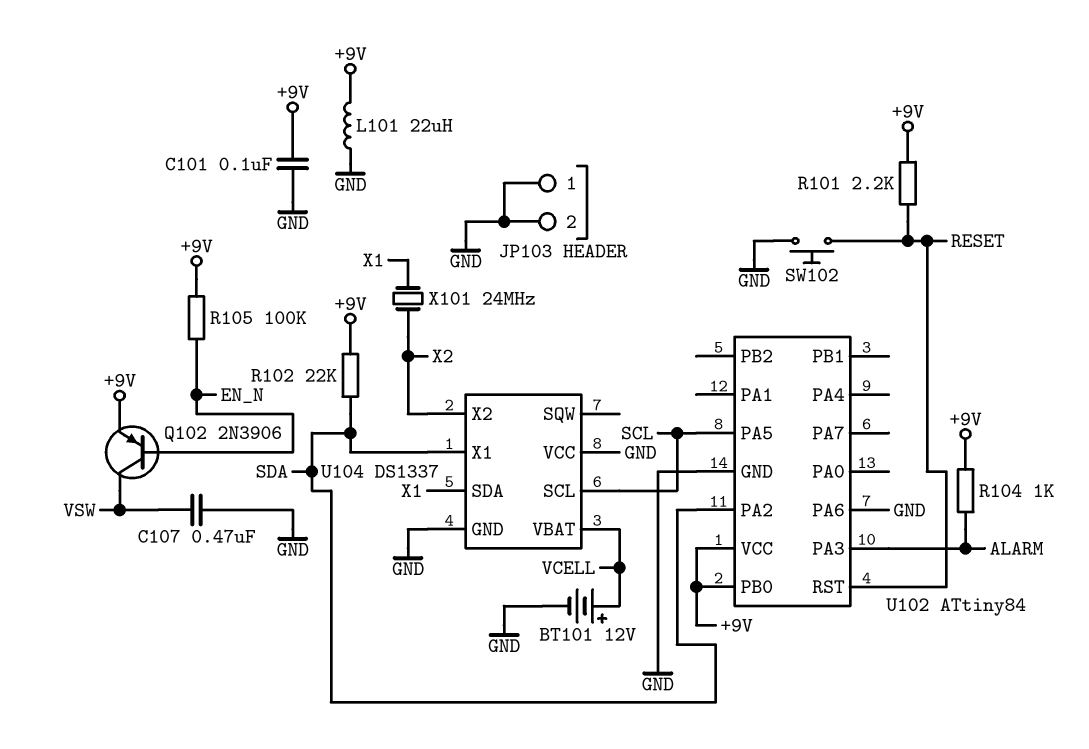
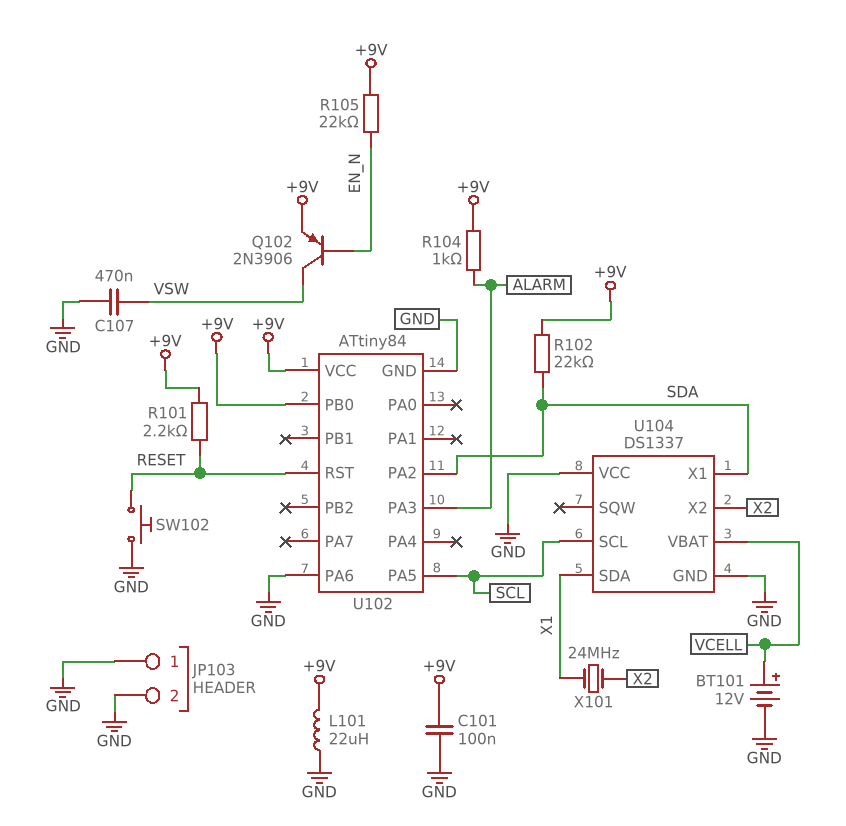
R105: 100k (+9V, EN_N) -> 22k (+9V, EN_N)

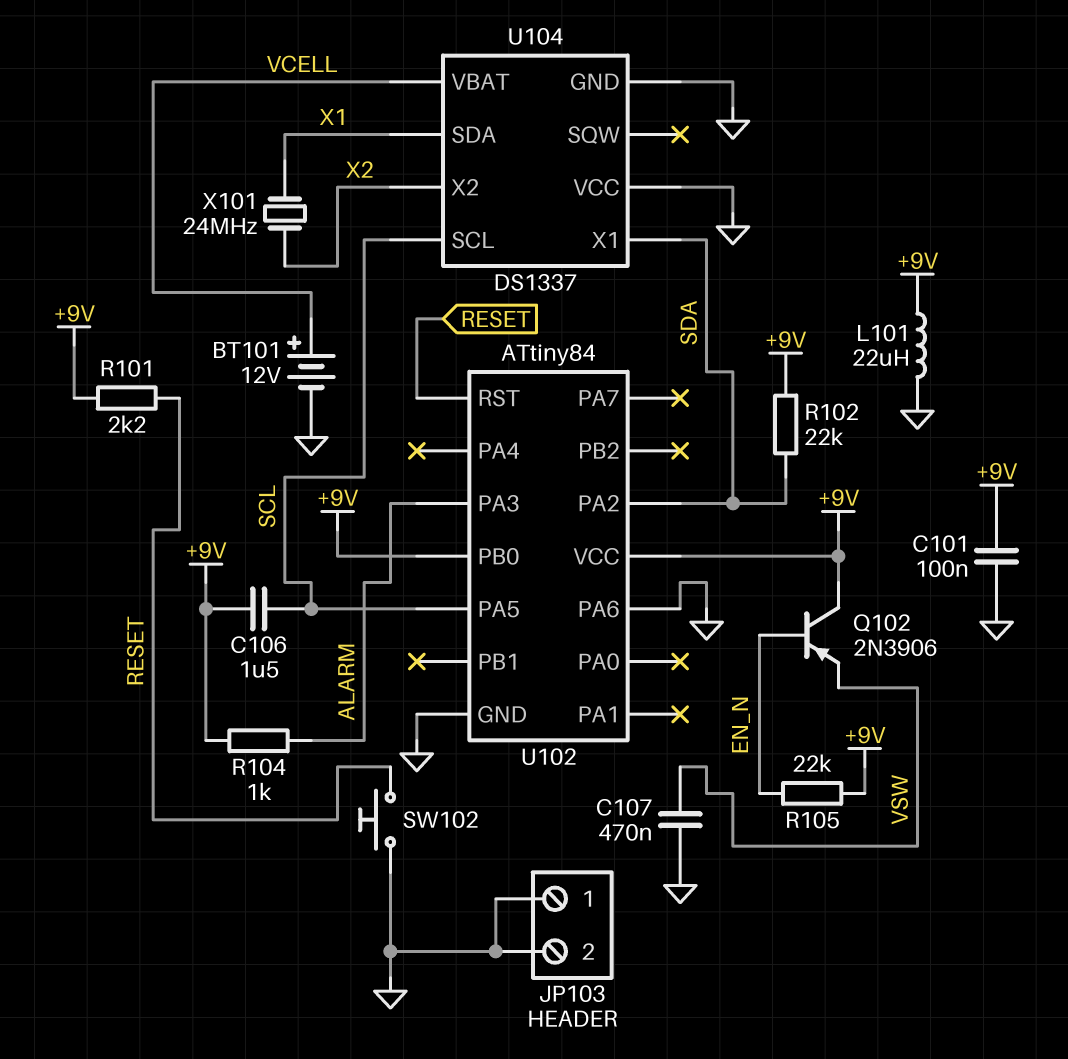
C106: none -> 1.5uF (+9V, SCL)
Q102: PNP 2N3906 (B EN_N, C VSW, E +9V) -> PNP 2N3906 (B EN_N, C +9V, E VSW)

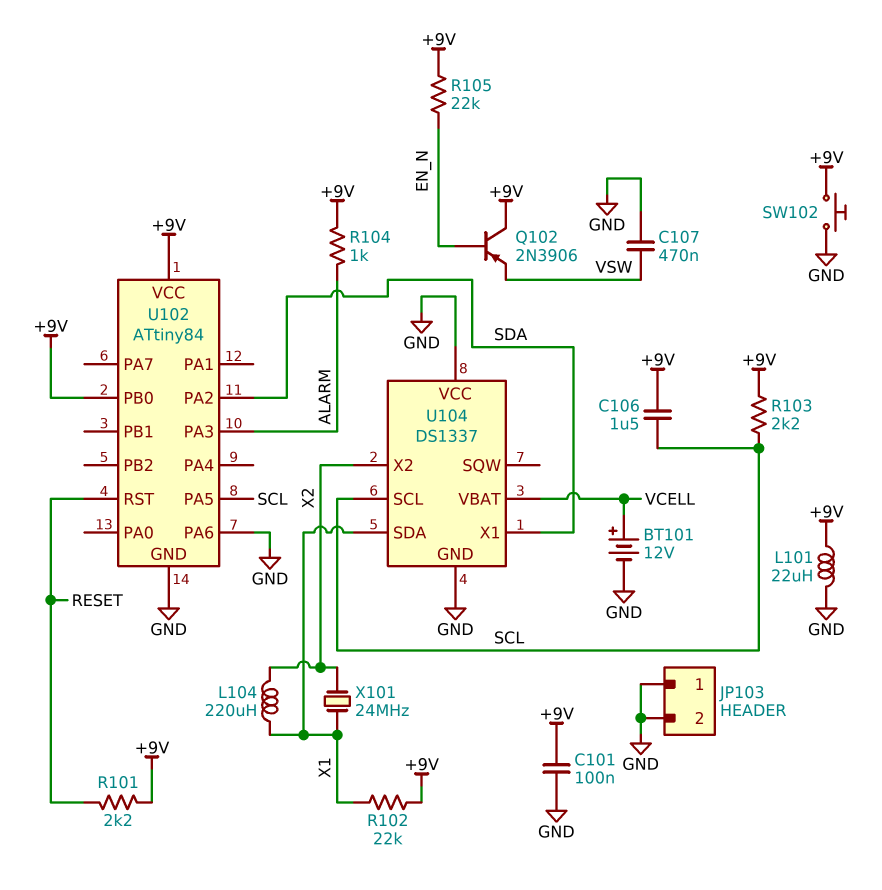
L104: none -> 220uH (X1, X2)
R102: 22k (+9V, SDA) -> 22k (+9V, X1)
R103: none -> 2.2k (+9V, SCL)
SW102: button (GND, RESET) -> button (+9V, GND)

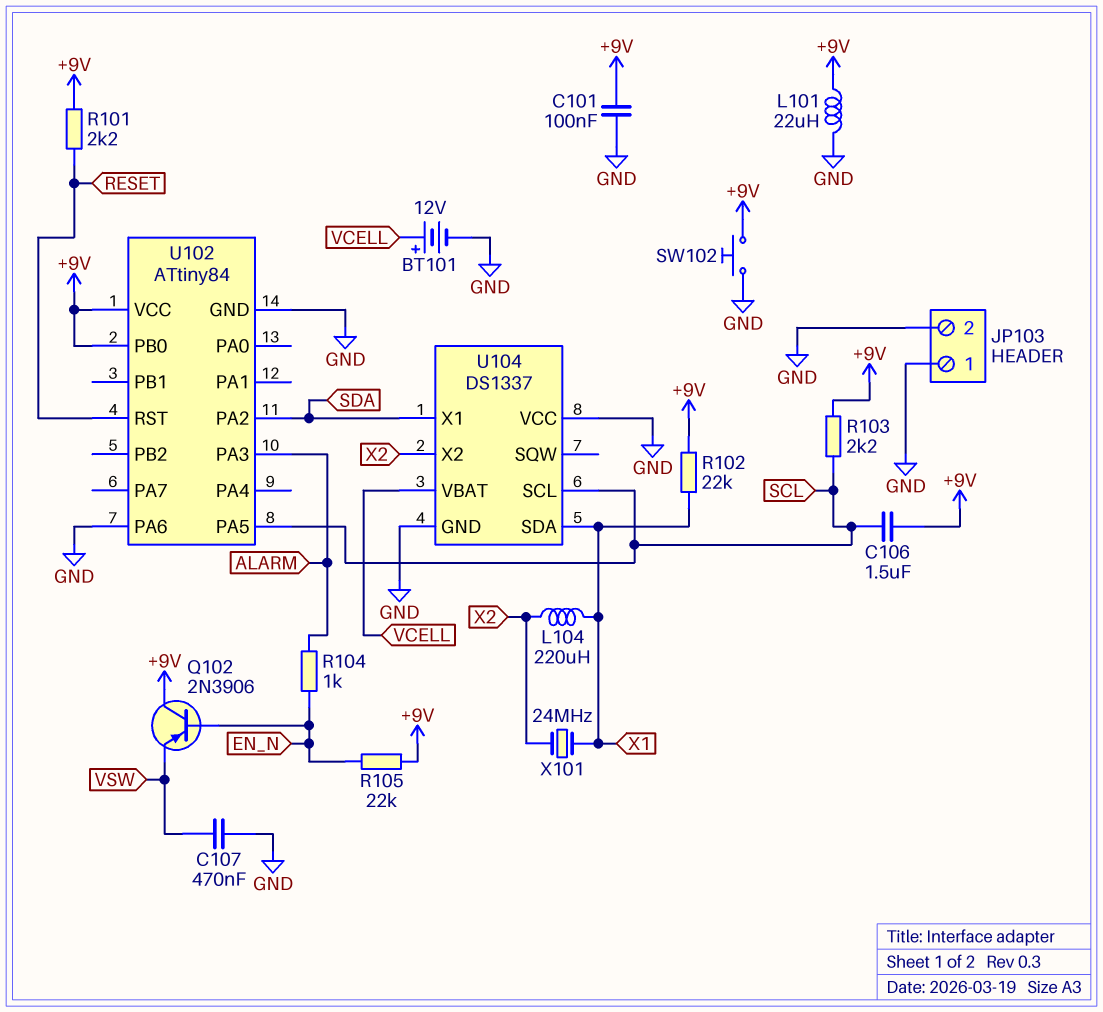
R104: 1k (+9V, ALARM) -> 1k (ALARM, EN_N)

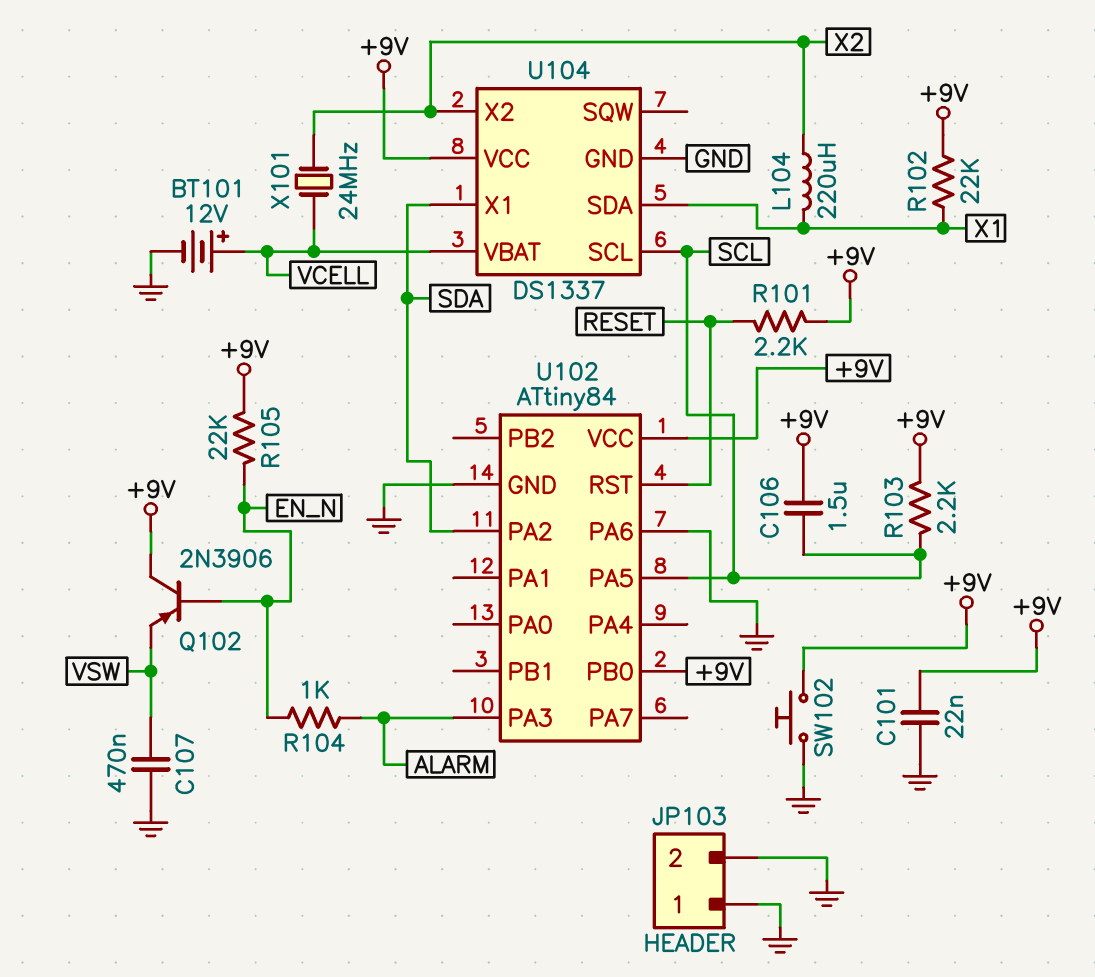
C101: 100nF (+9V, GND) -> 22nF (+9V, GND)
L101: 22uH (+9V, GND) -> none
U104 pin VCC: GND -> +9V
X101: 24MHz (X1, X2) -> 24MHz (VCELL, X2)

